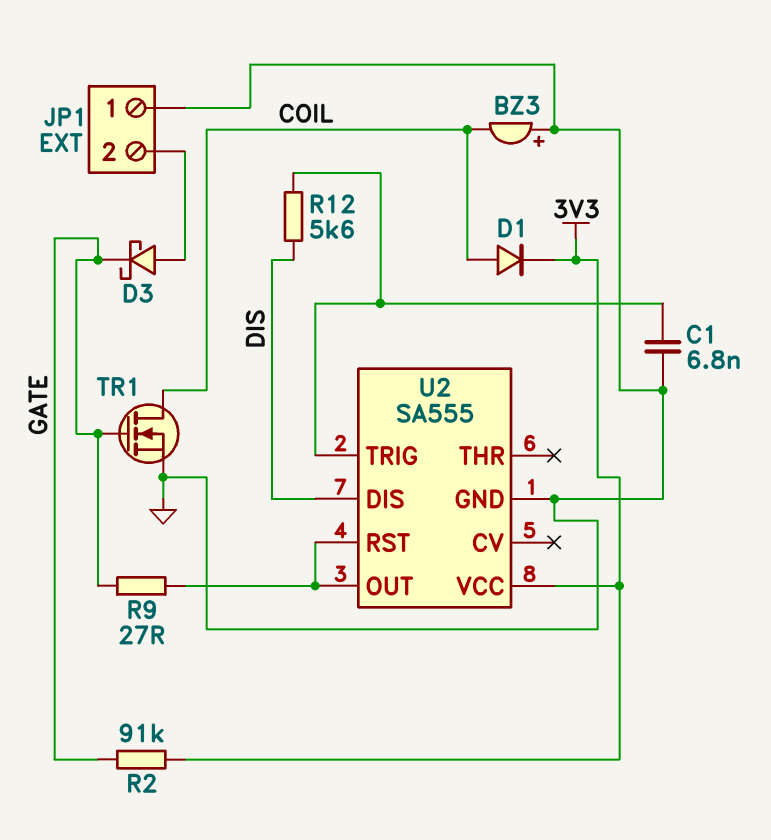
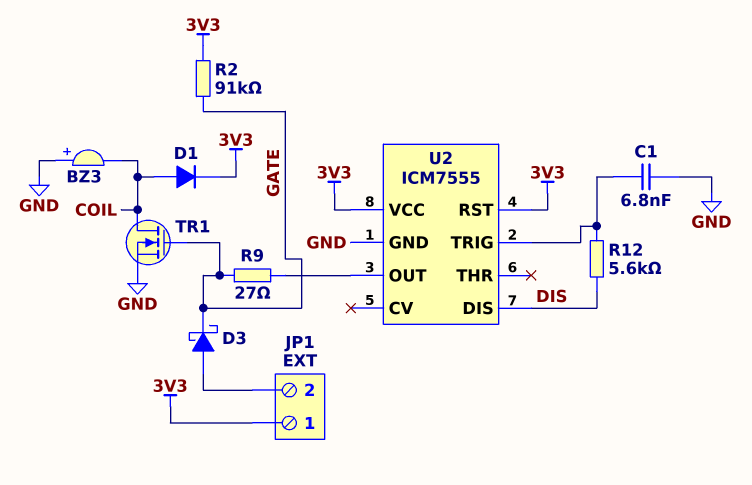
JP1 pin 1: GND -> 3V3
U2: SA555 -> ICM7555
U2 pin RST: U2/OUT -> 3V3

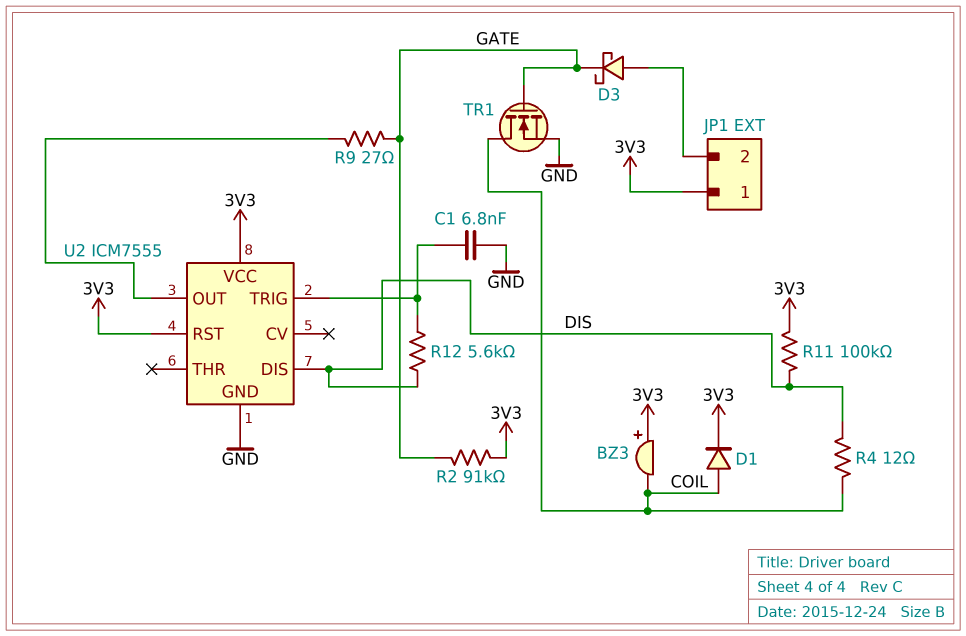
BZ3: buzzer (plus GND, minus COIL) -> buzzer (plus 3V3, minus COIL)
R4: none -> 12 (COIL, DIS)
R11: none -> 100k (3V3, DIS)

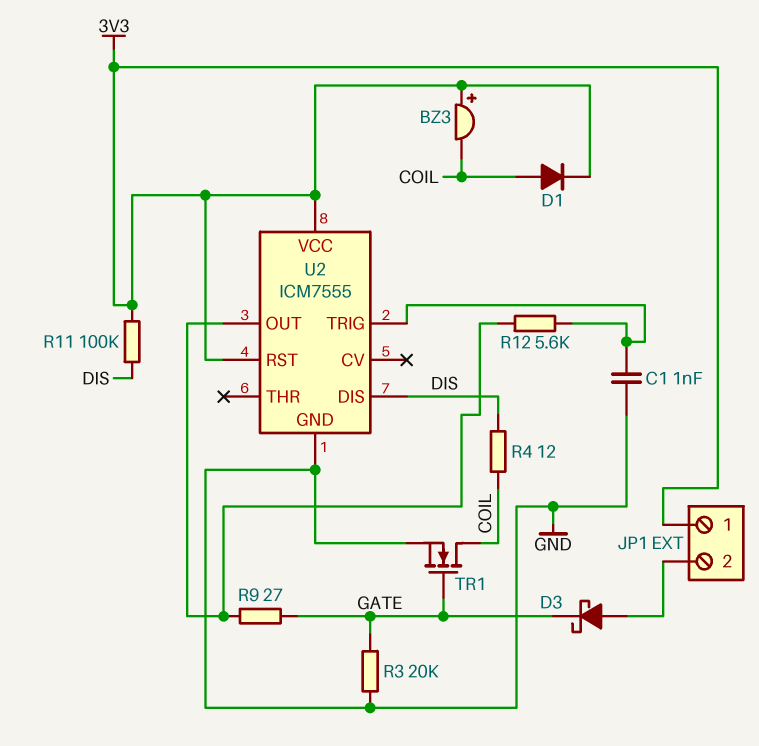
C1: 6.8nF (GND, U2/TRIG) -> 1nF (GND, U2/TRIG)
R2: 91k (3V3, GATE) -> none
R3: none -> 20k (GATE, GND)
R12: 5.6k (DIS, U2/TRIG) -> 5.6k (U2/OUT, U2/TRIG)

